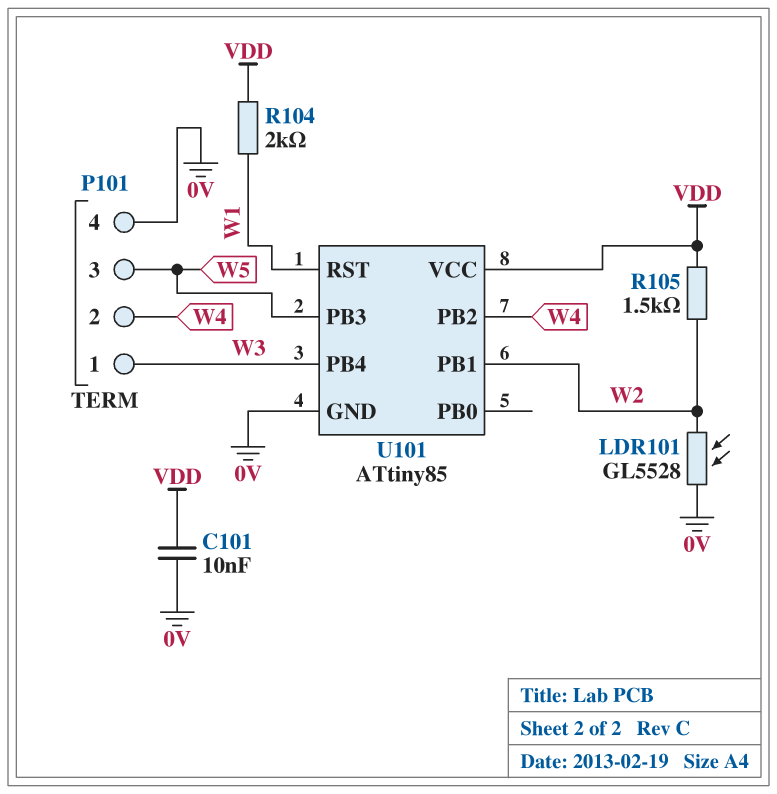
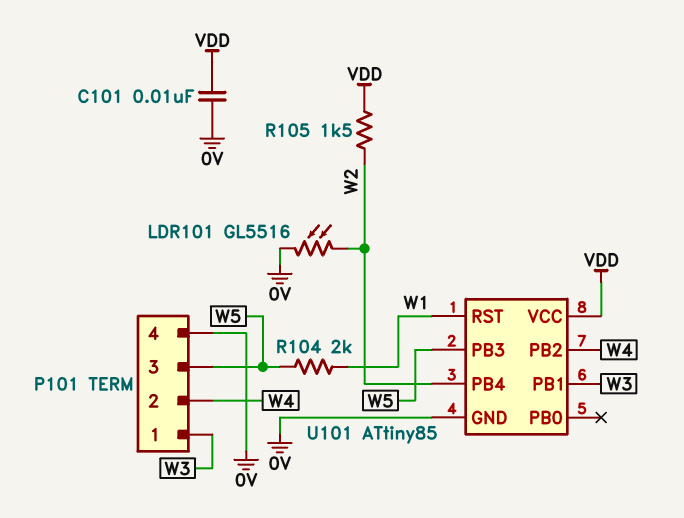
LDR101: GL5528 (0V, W2) -> GL5516 (0V, W2)
R104: 2k (VDD, W1) -> 2k (W1, W5)
U101 pin PB1: W2 -> W3
U101 pin PB4: W3 -> W2

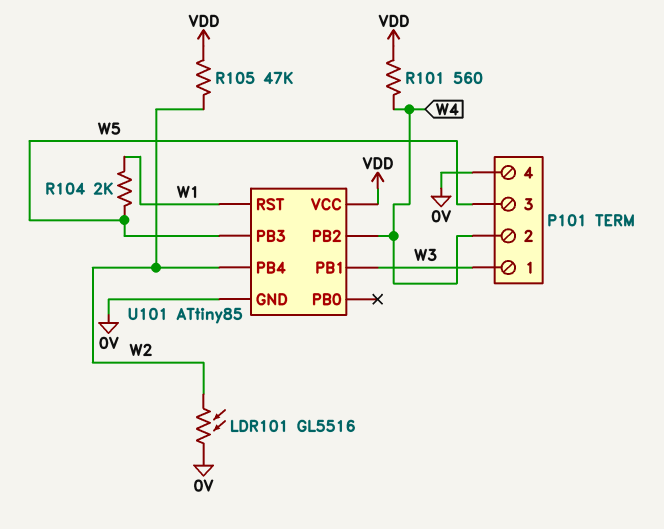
C101: 10nF (0V, VDD) -> none
R101: none -> 560 (VDD, W4)
R105: 1.5k (VDD, W2) -> 47k (VDD, W2)

